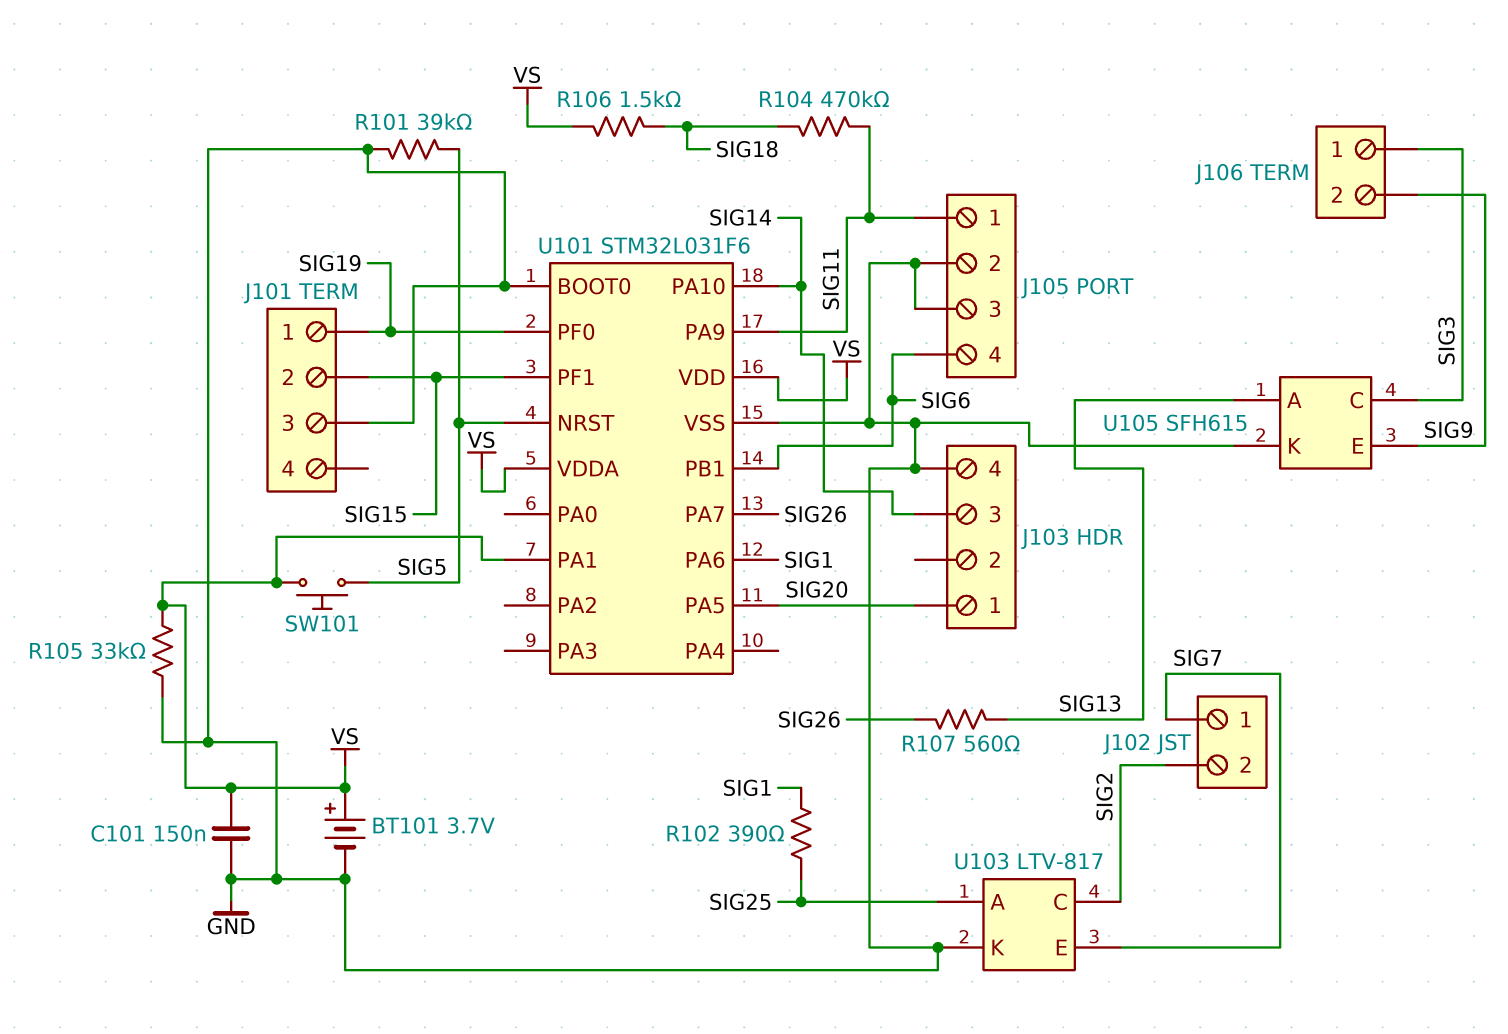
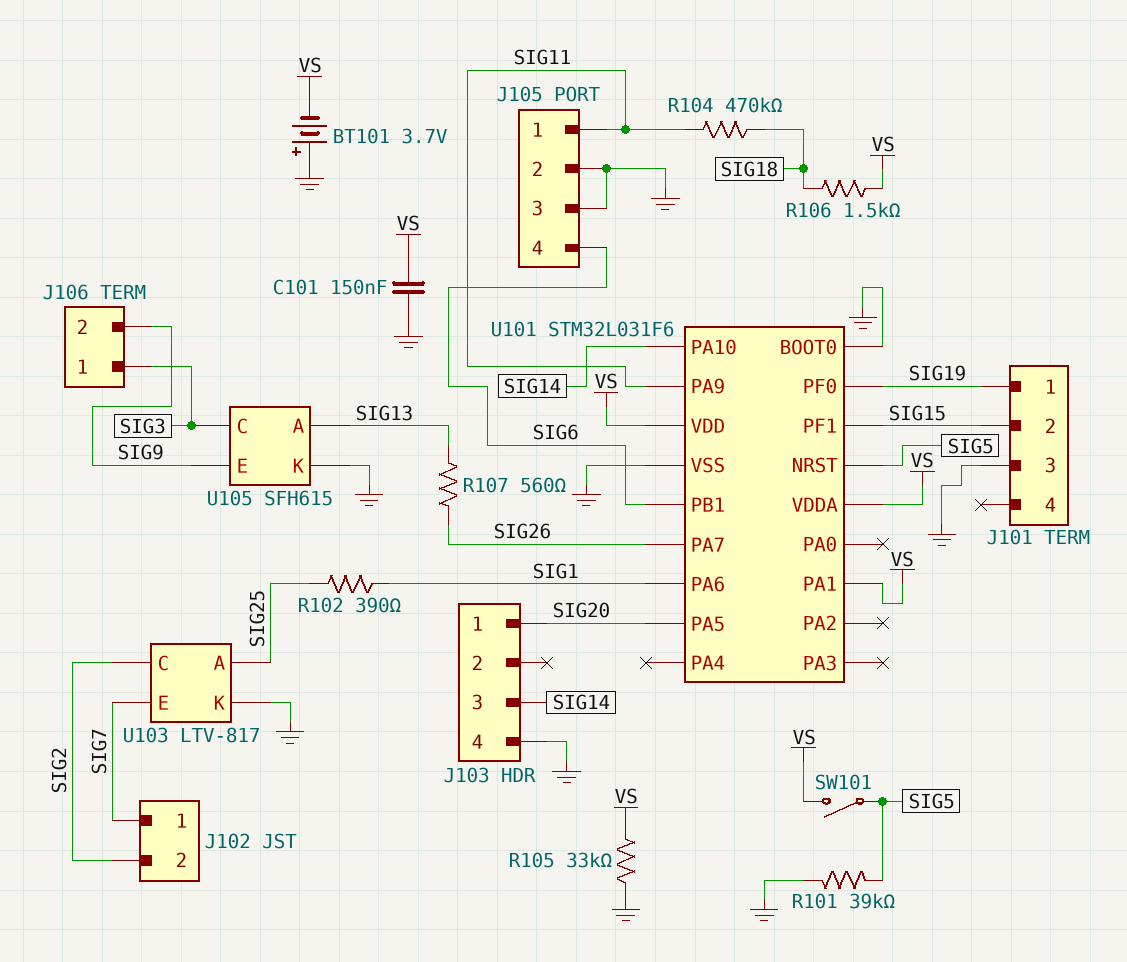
BT101: 3.7V (plus VS, minus GND) -> 3.7V (plus GND, minus VS)
SW101: button (SIG5, VS) -> switch (SIG5, VS)

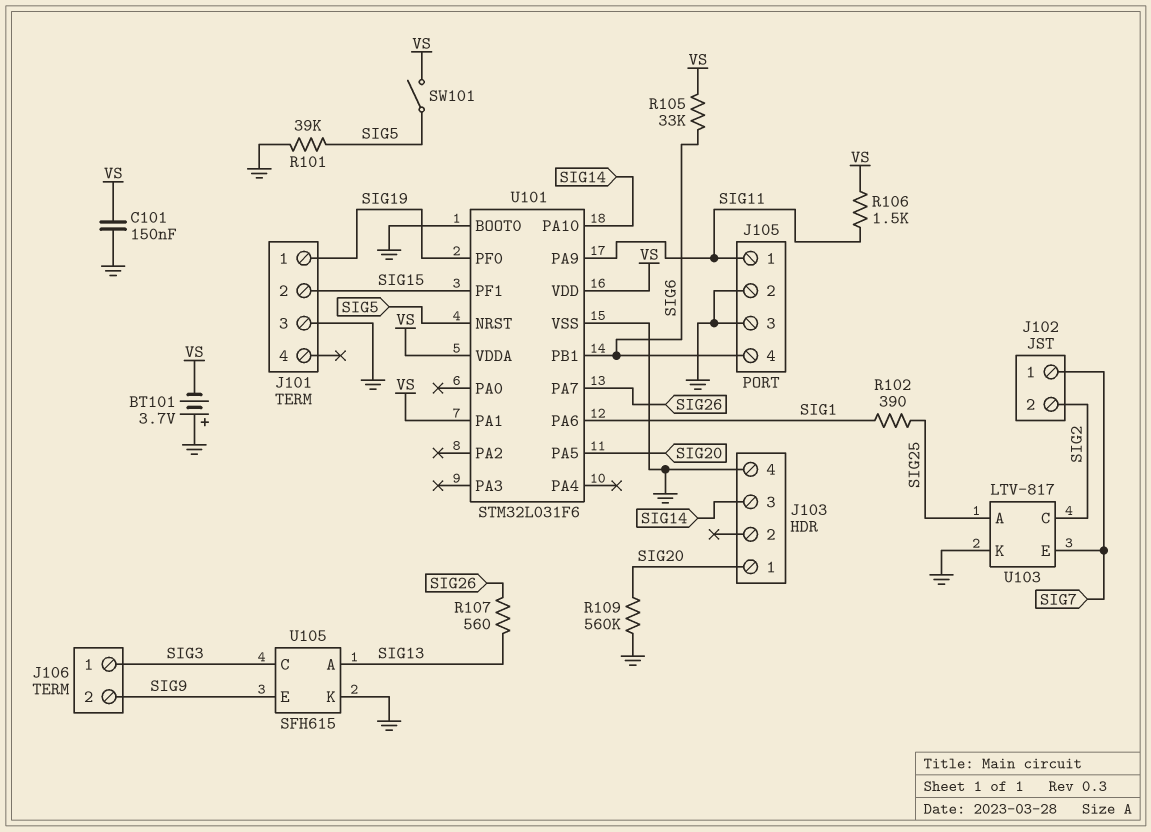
R104: 470k (SIG11, SIG18) -> none
R105: 33k (GND, VS) -> 33k (SIG6, VS)
R106: 1.5k (SIG18, VS) -> 1.5k (SIG11, VS)
R109: none -> 560k (GND, SIG20)

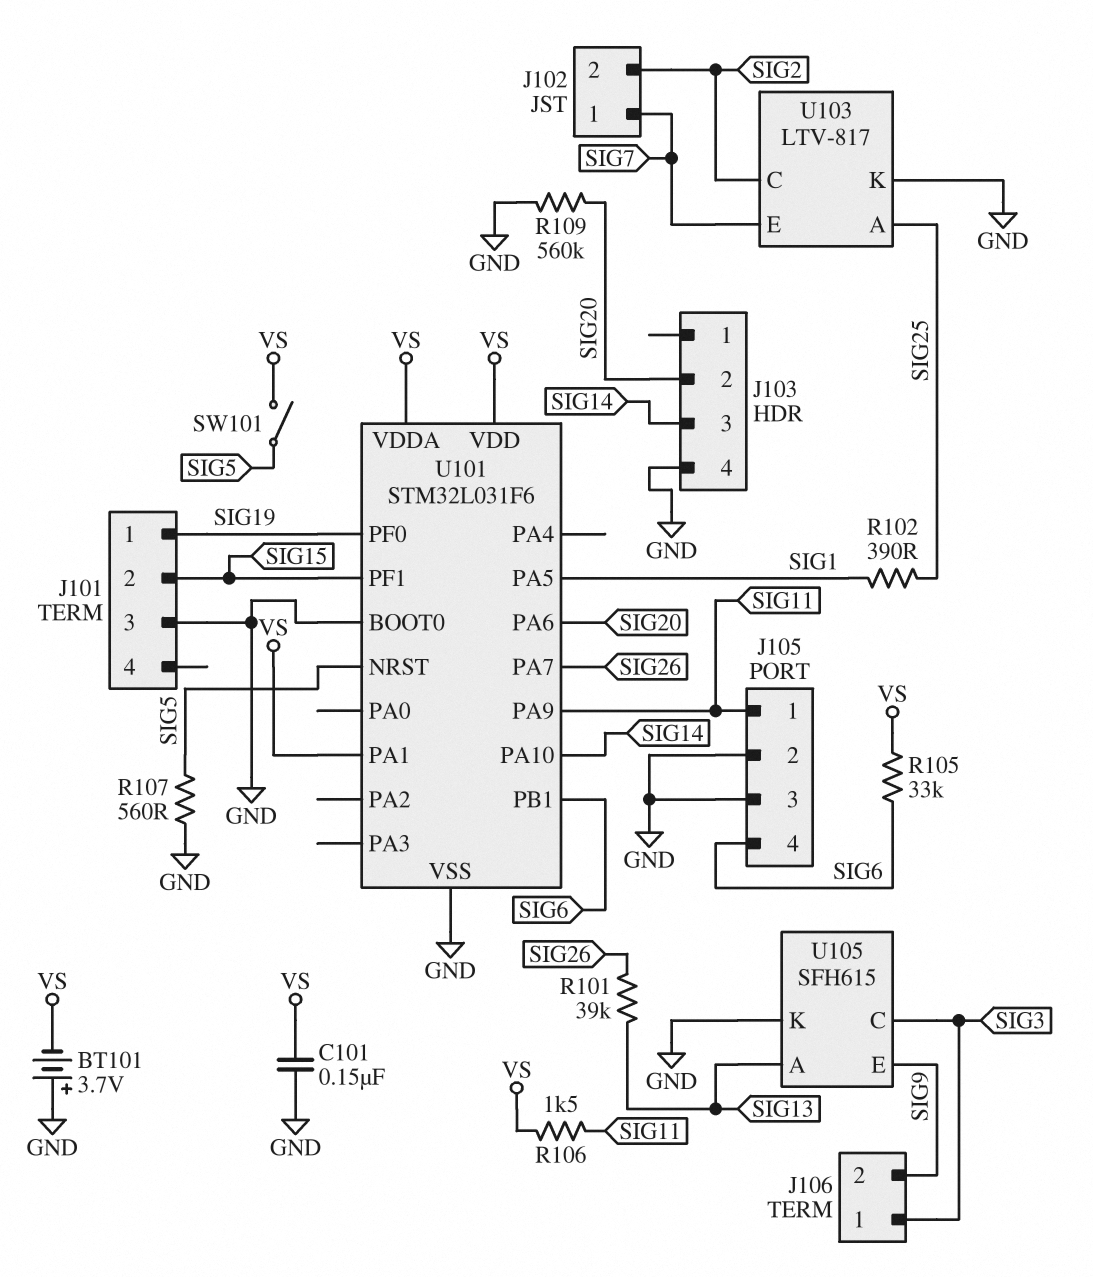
J103 pin 1: SIG20 -> none
J103 pin 2: none -> SIG20
R101: 39k (GND, SIG5) -> 39k (SIG13, SIG26)
R107: 560 (SIG13, SIG26) -> 560 (GND, SIG5)
U101 pin PA5: SIG20 -> SIG1
U101 pin PA6: SIG1 -> SIG20

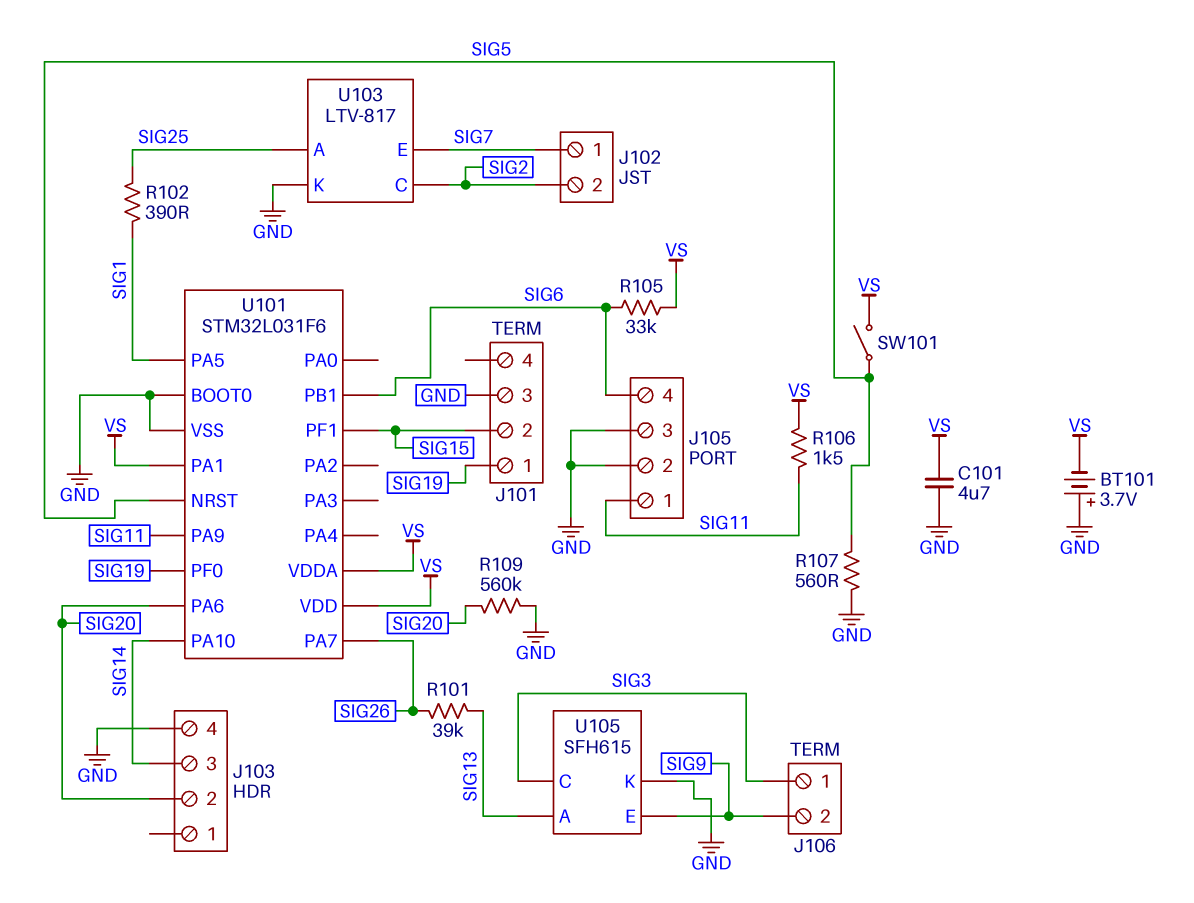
C101: 150nF (GND, VS) -> 4.7uF (GND, VS)

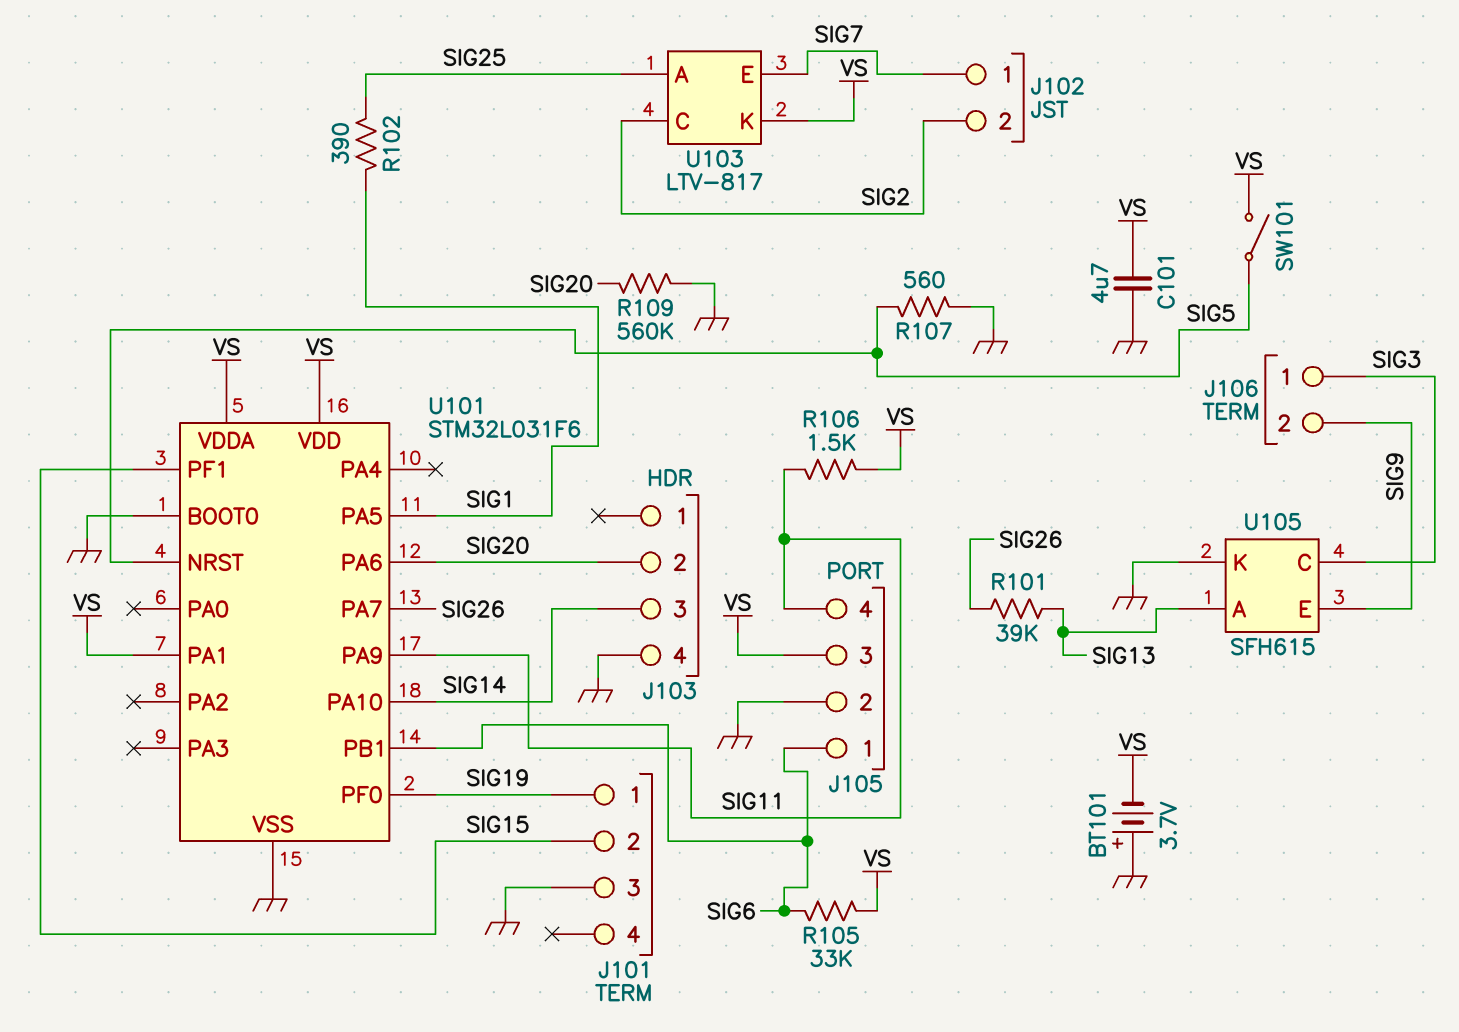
J105 pin 1: SIG11 -> SIG6
J105 pin 3: GND -> VS
J105 pin 4: SIG6 -> SIG11
U103 pin K: GND -> VS

